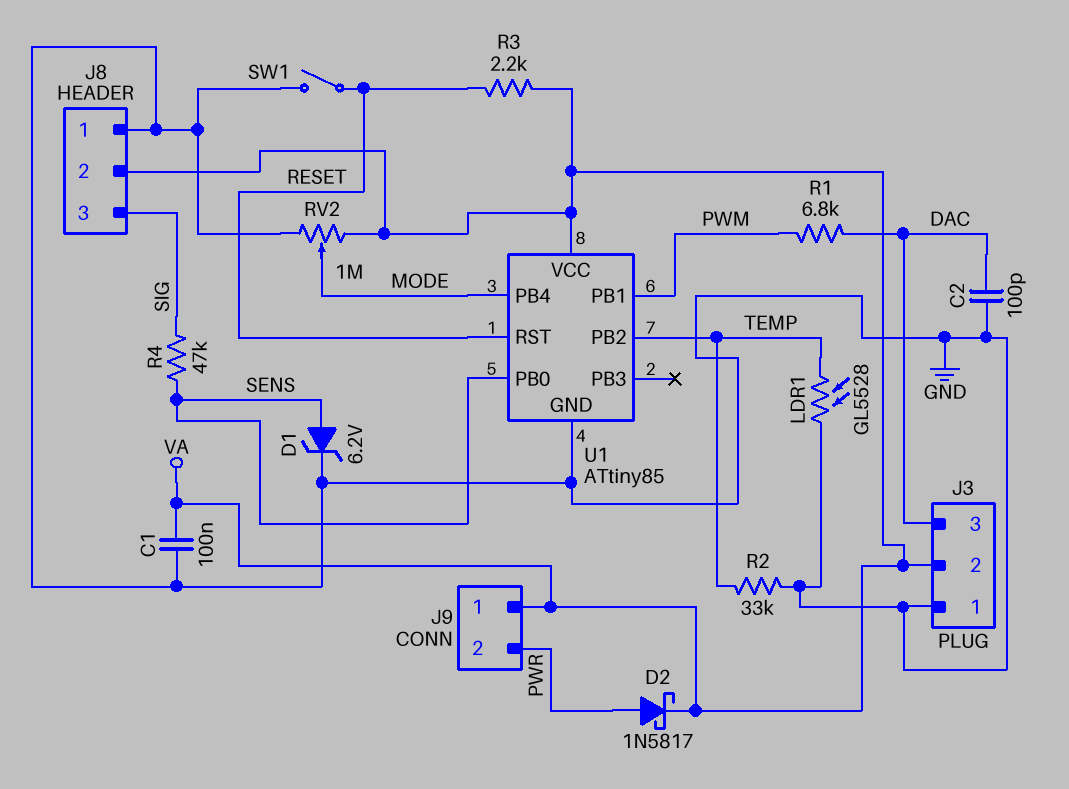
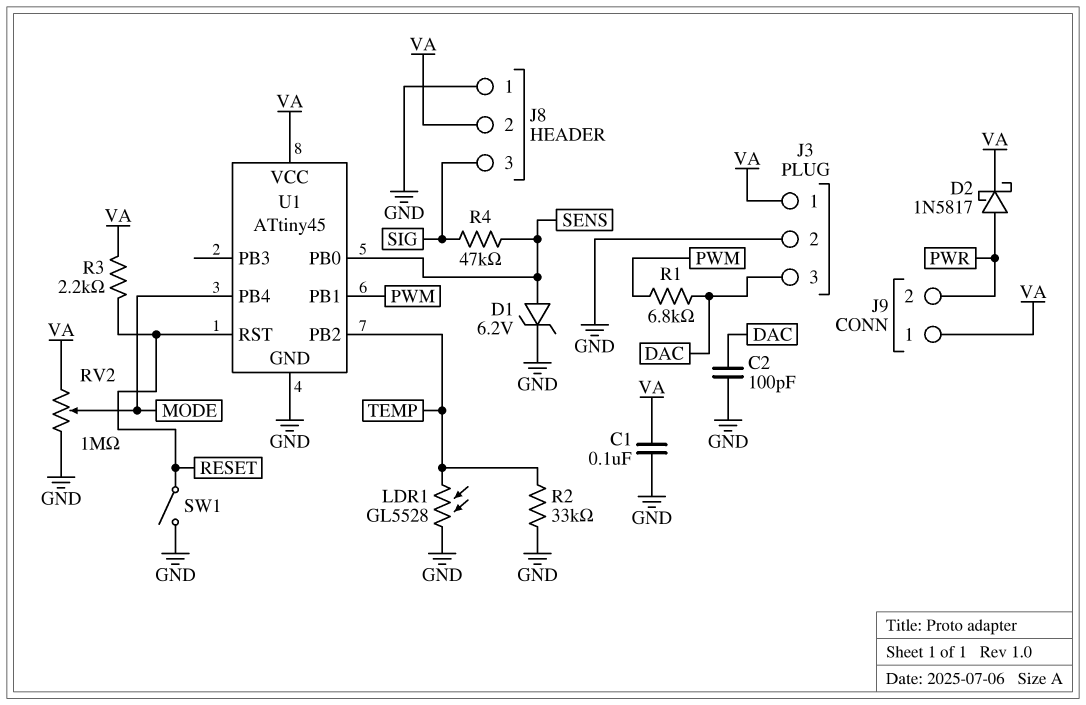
J3 pin 1: GND -> VA
J3 pin 2: VA -> GND
U1: ATtiny85 -> ATtiny45

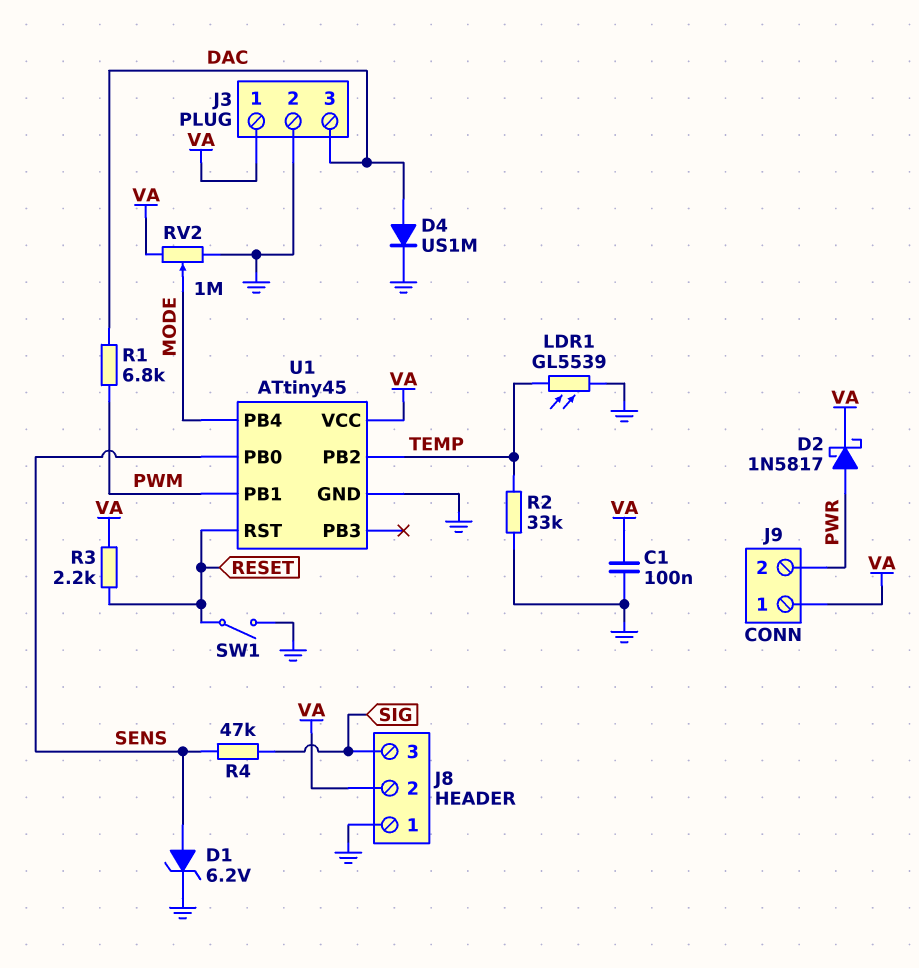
C2: 100pF (DAC, GND) -> none
D4: none -> diode US1M (A DAC, K GND)
LDR1: GL5528 (GND, TEMP) -> GL5539 (GND, TEMP)

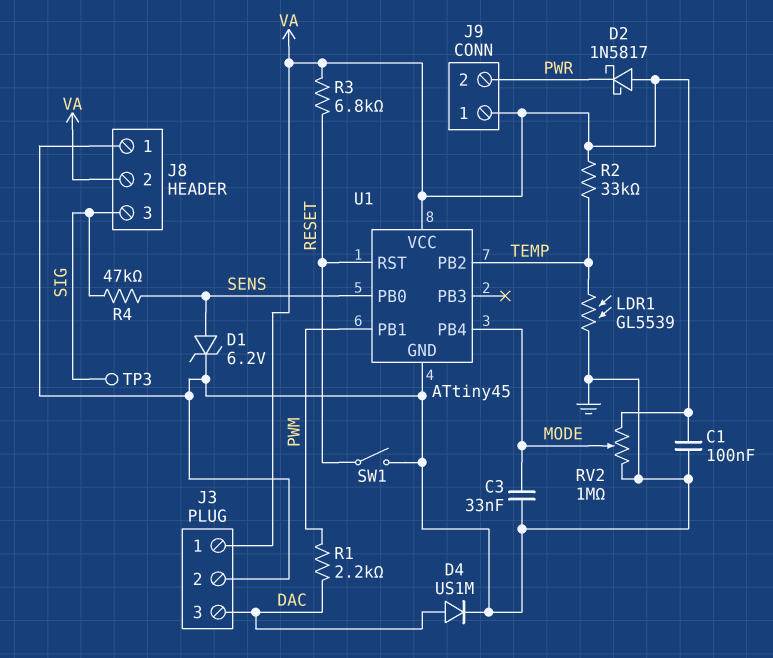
C3: none -> 33nF (GND, MODE)
D2: schottky 1N5817 (A PWR, K VA) -> schottky 1N5817 (A VA, K PWR)
R1: 6.8k (DAC, PWM) -> 2.2k (DAC, PWM)
R2: 33k (GND, TEMP) -> 33k (TEMP, VA)
R3: 2.2k (RESET, VA) -> 6.8k (RESET, VA)
TP3: none -> test point (SIG)

